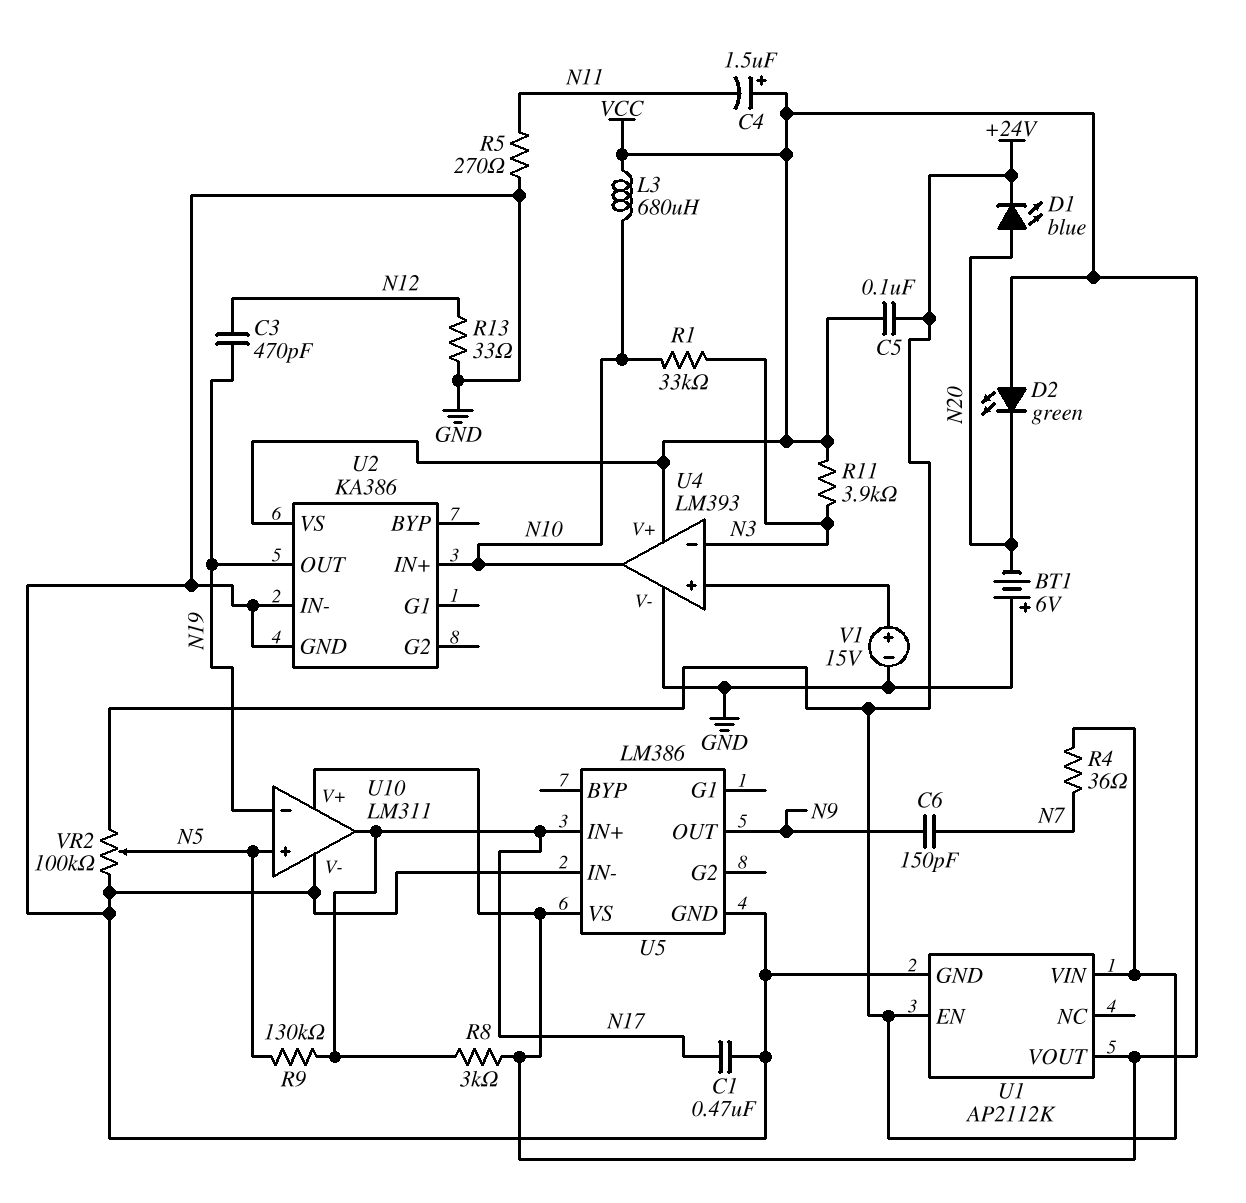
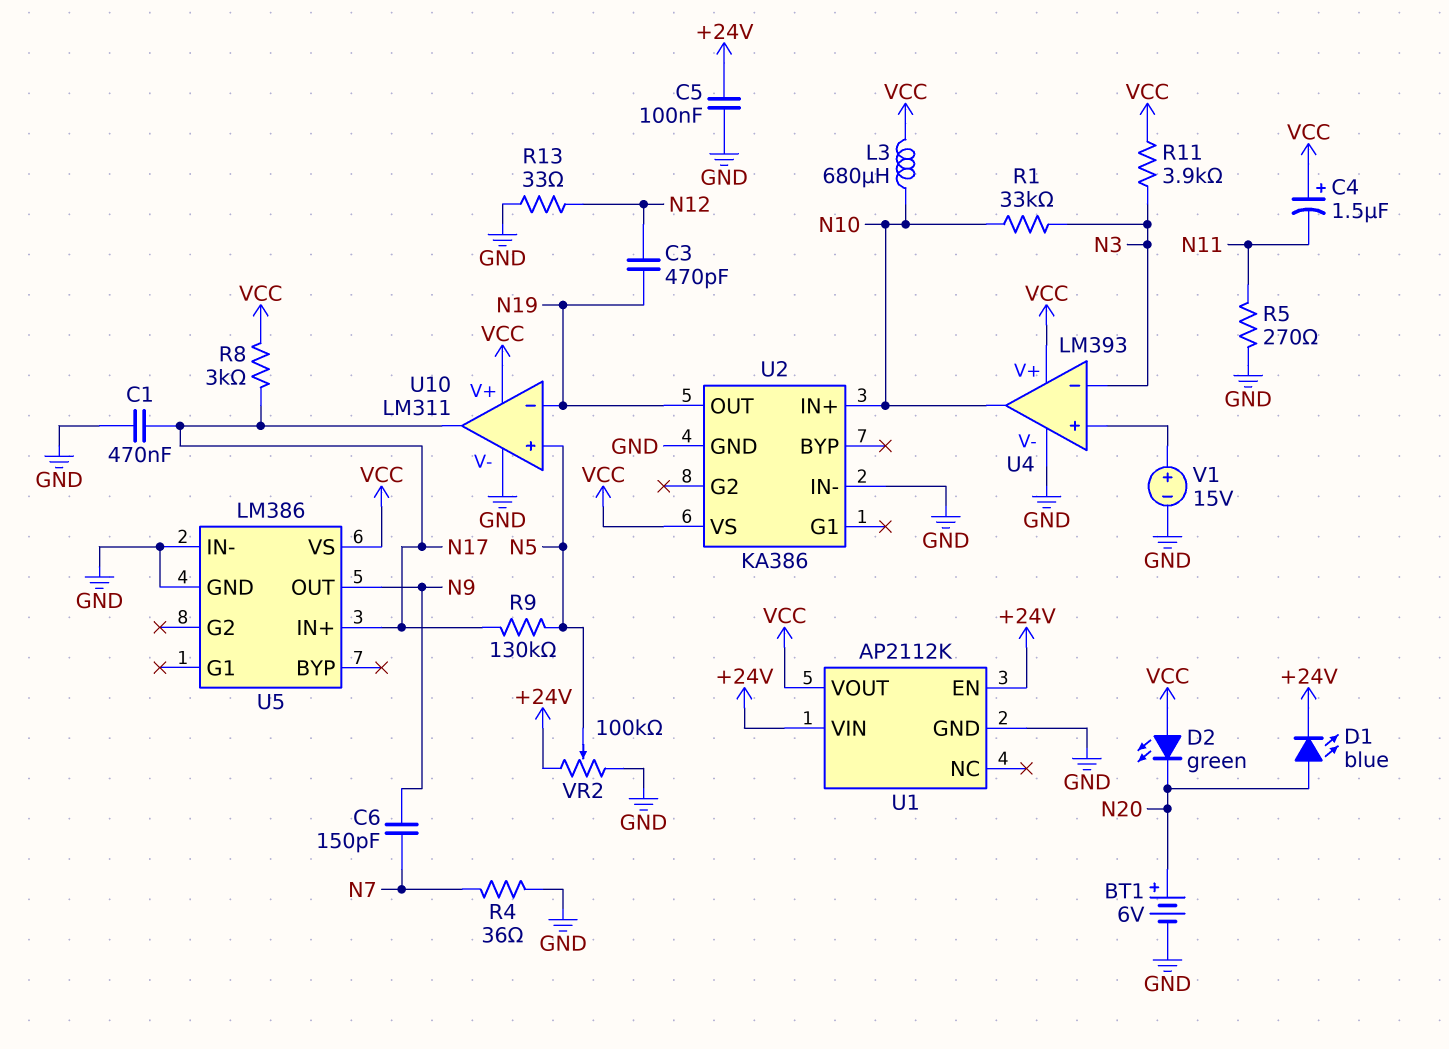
BT1: 6V (plus GND, minus N20) -> 6V (plus N20, minus GND)
C5: 100nF (+24V, VCC) -> 100nF (+24V, GND)
R4: 36 (+24V, N7) -> 36 (GND, N7)

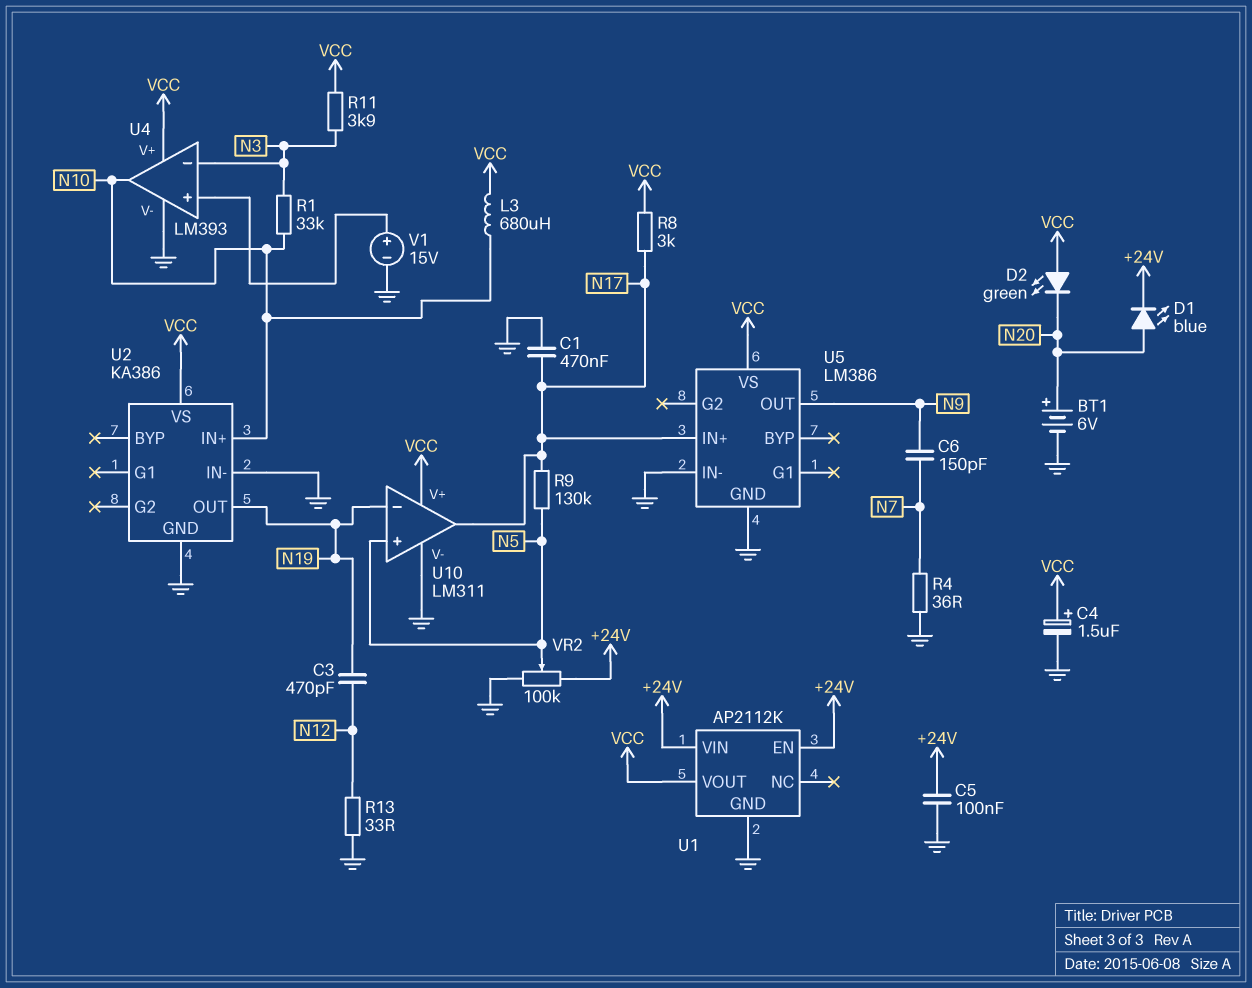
C4: 1.5uF (plus VCC, minus N11) -> 1.5uF (plus VCC, minus GND)
R5: 270 (GND, N11) -> none

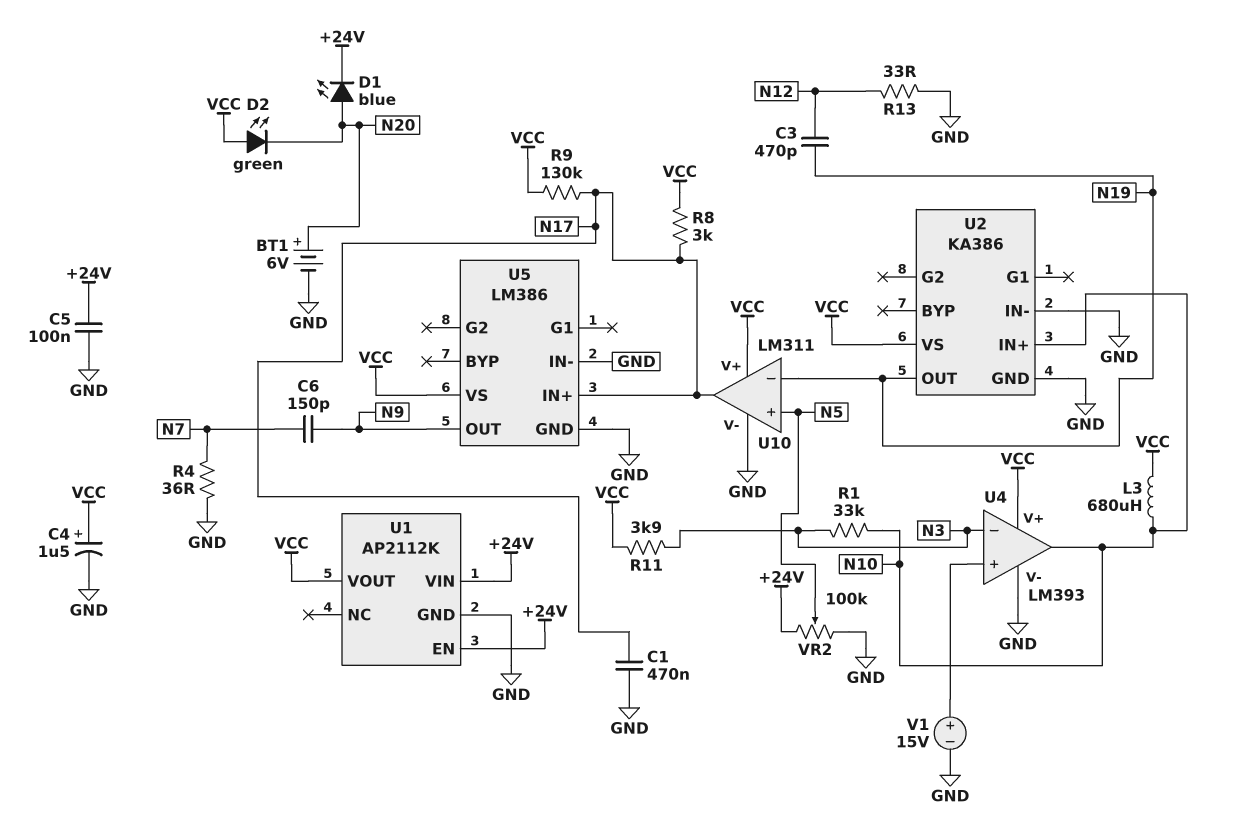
R9: 130k (N5, N17) -> 130k (N17, VCC)

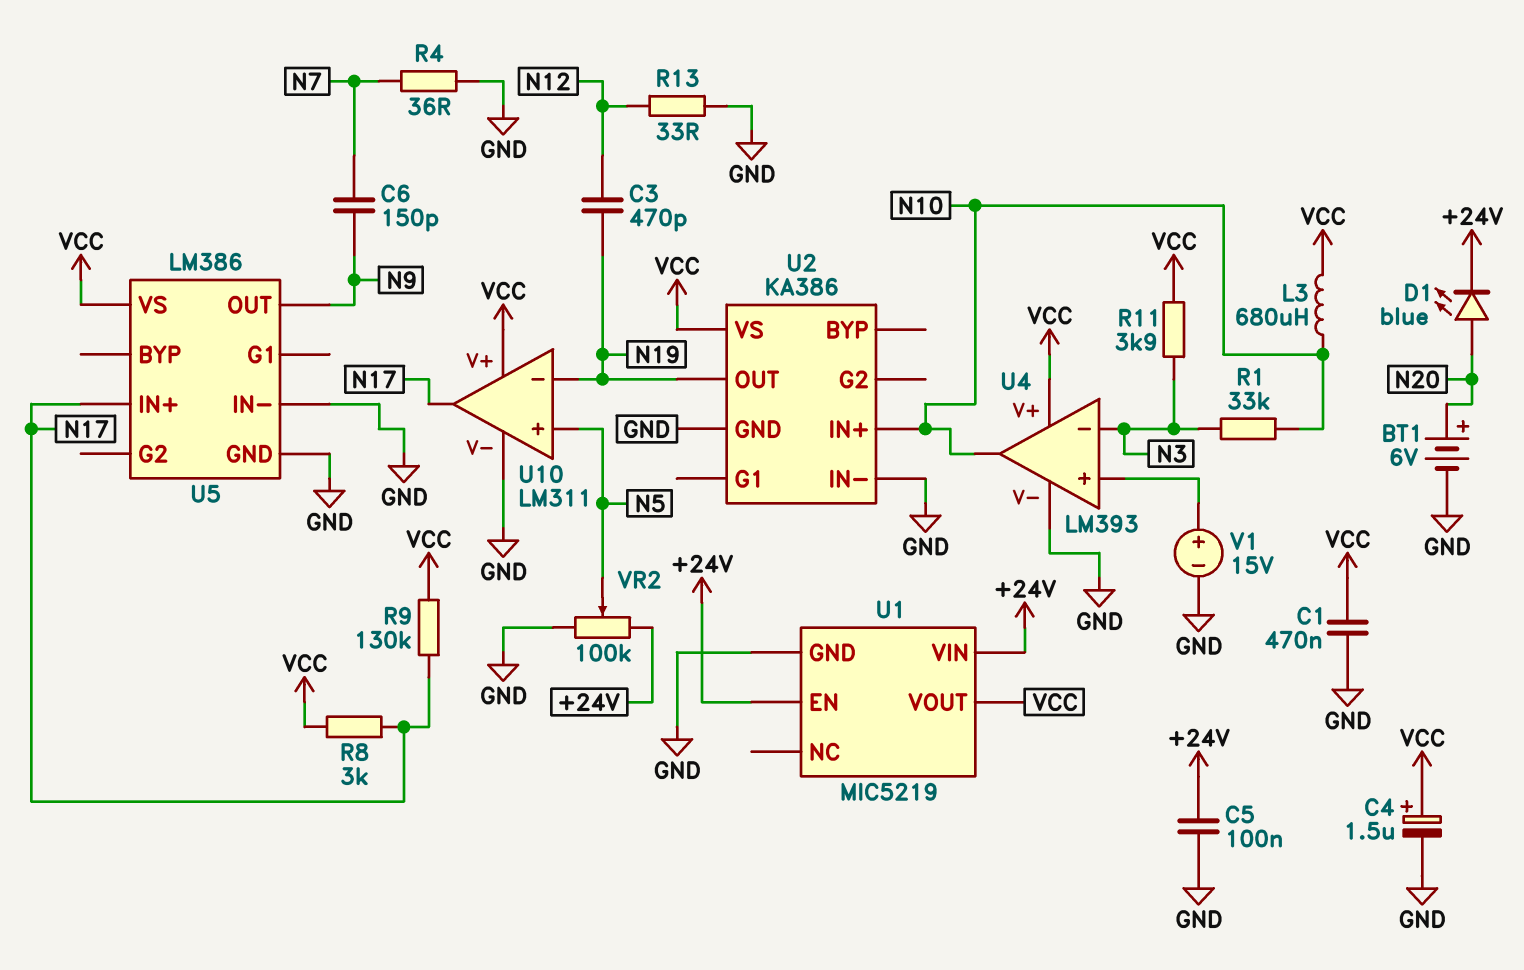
C1: 470nF (GND, N17) -> 470nF (GND, VCC)
D2: LED green (A VCC, K N20) -> none
U1: AP2112K -> MIC5219

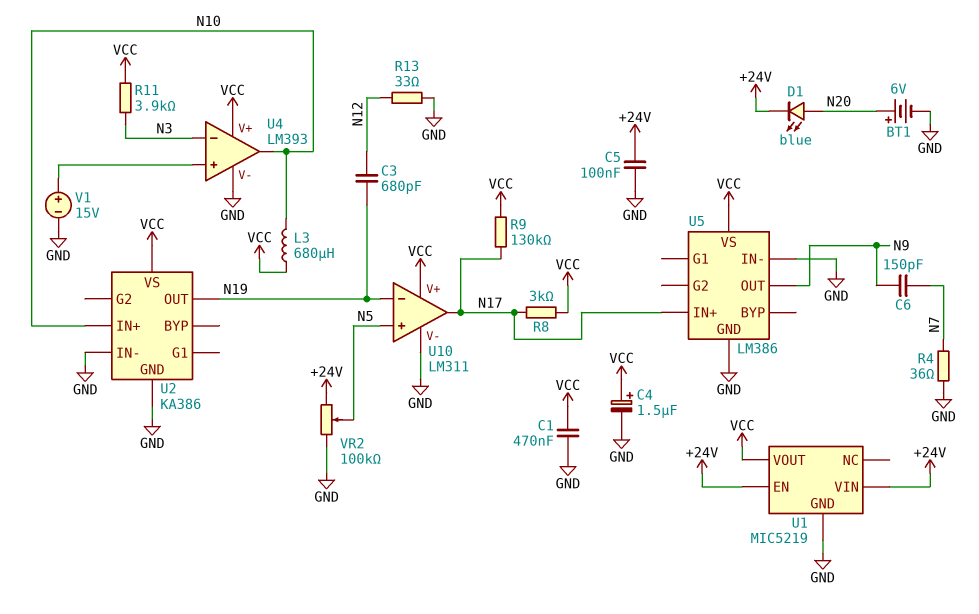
C3: 470pF (N12, N19) -> 680pF (N12, N19)
R1: 33k (N3, N10) -> none

